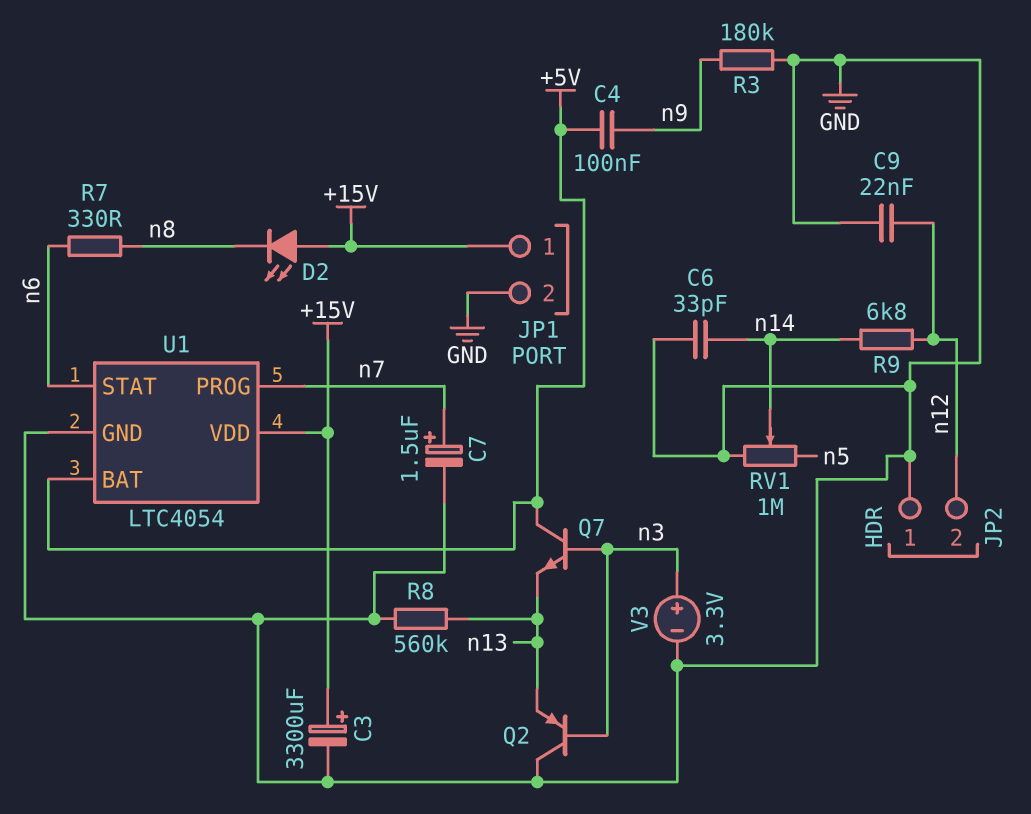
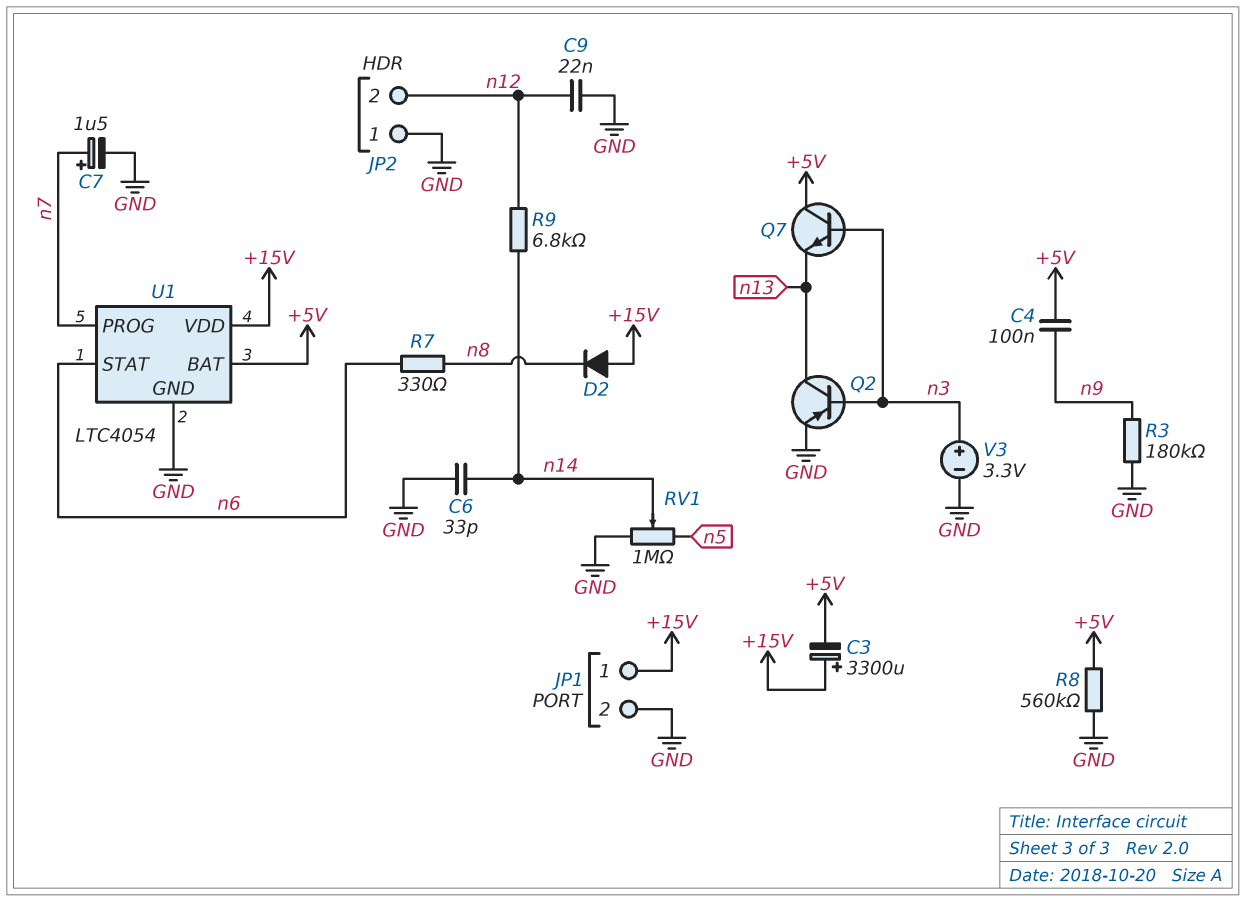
C3: 3300uF (plus +15V, minus GND) -> 3300uF (plus +15V, minus +5V)
D2: LED (A +15V, K n8) -> diode (A +15V, K n8)
Q2: PNP (B n3, C GND, E n13) -> PNP (B n3, C n13, E GND)
R8: 560k (GND, n13) -> 560k (+5V, GND)

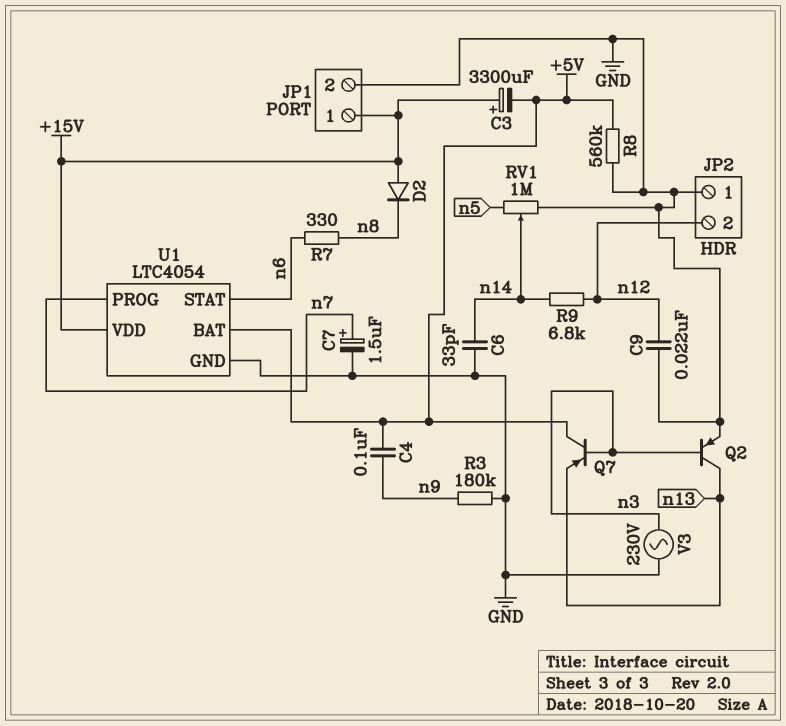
Q7: NPN (B n3, C +5V, E n13) -> PNP (B n3, C +5V, E n13)
V3: 3.3V (plus n3, minus GND) -> AC 230V (GND, n3)

